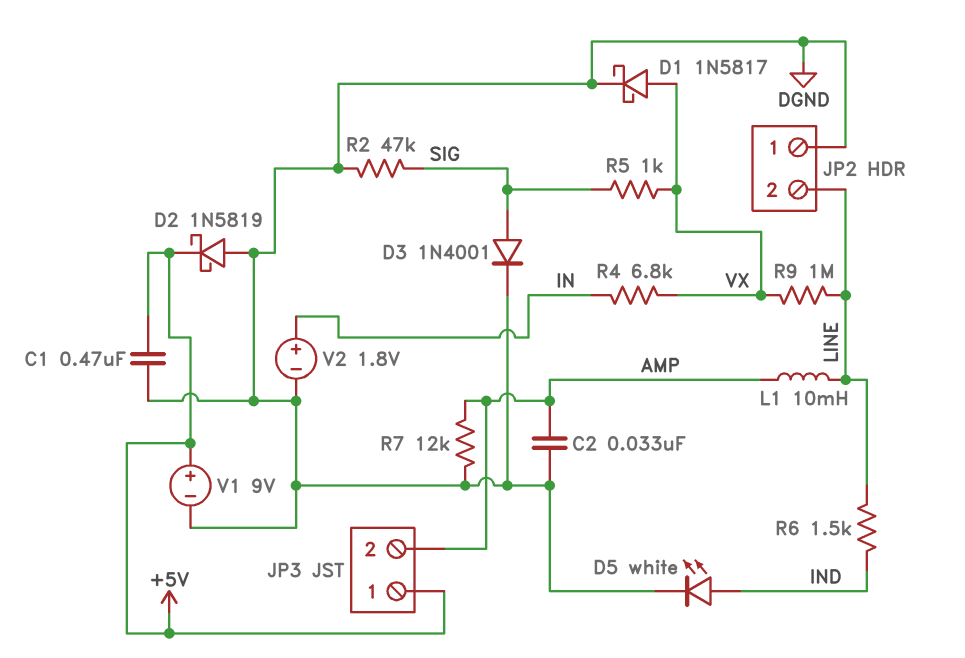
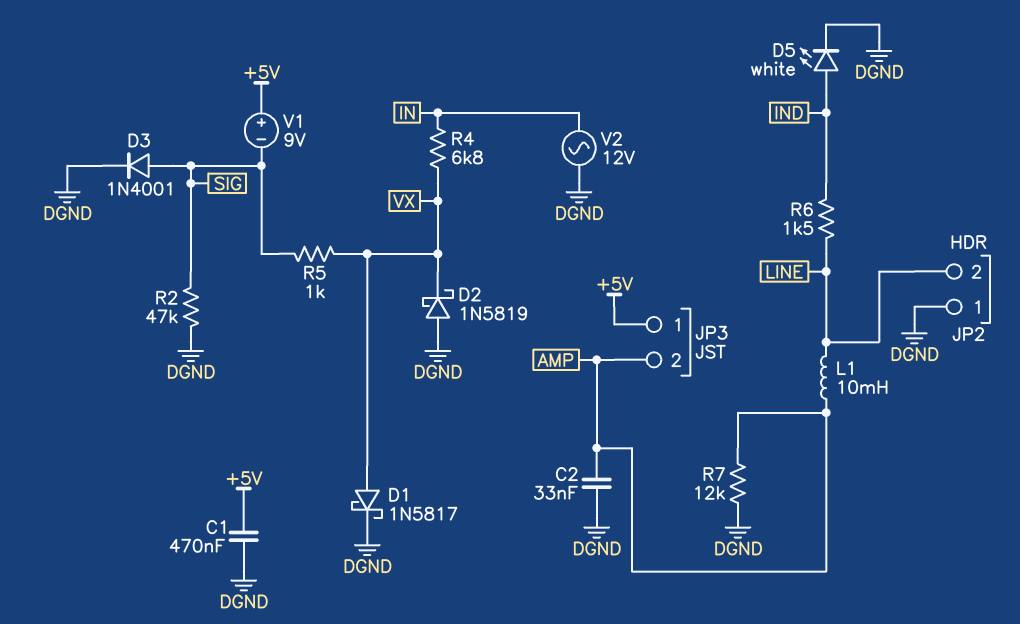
D2: schottky 1N5819 (A DGND, K +5V) -> schottky 1N5819 (A DGND, K VX)
R9: 1M (LINE, VX) -> none
V1: 9V (plus +5V, minus DGND) -> 9V (plus +5V, minus SIG)
V2: 1.8V (plus IN, minus DGND) -> AC 12V (DGND, IN)

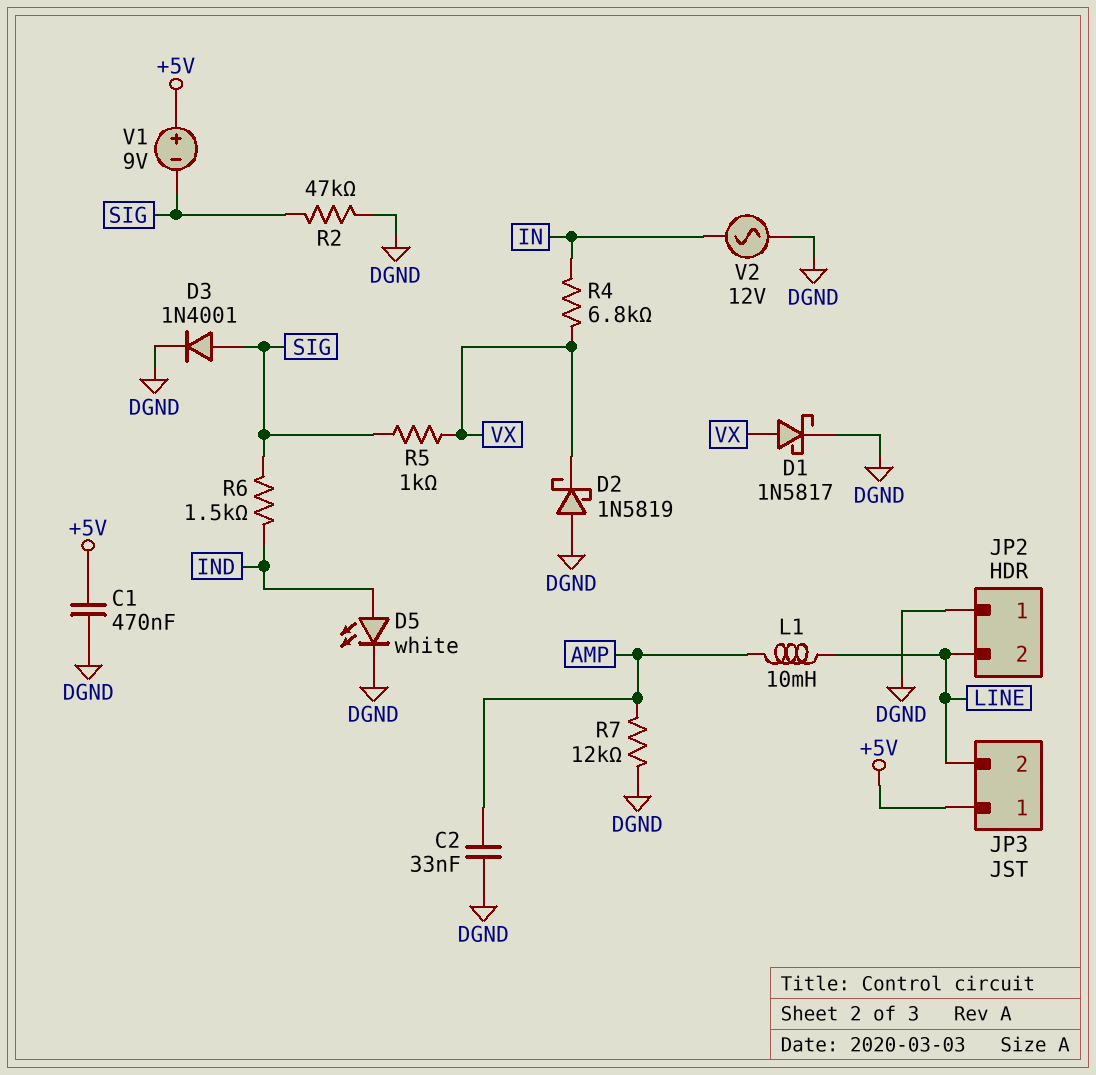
JP3 pin 2: AMP -> LINE
R6: 1.5k (IND, LINE) -> 1.5k (IND, SIG)

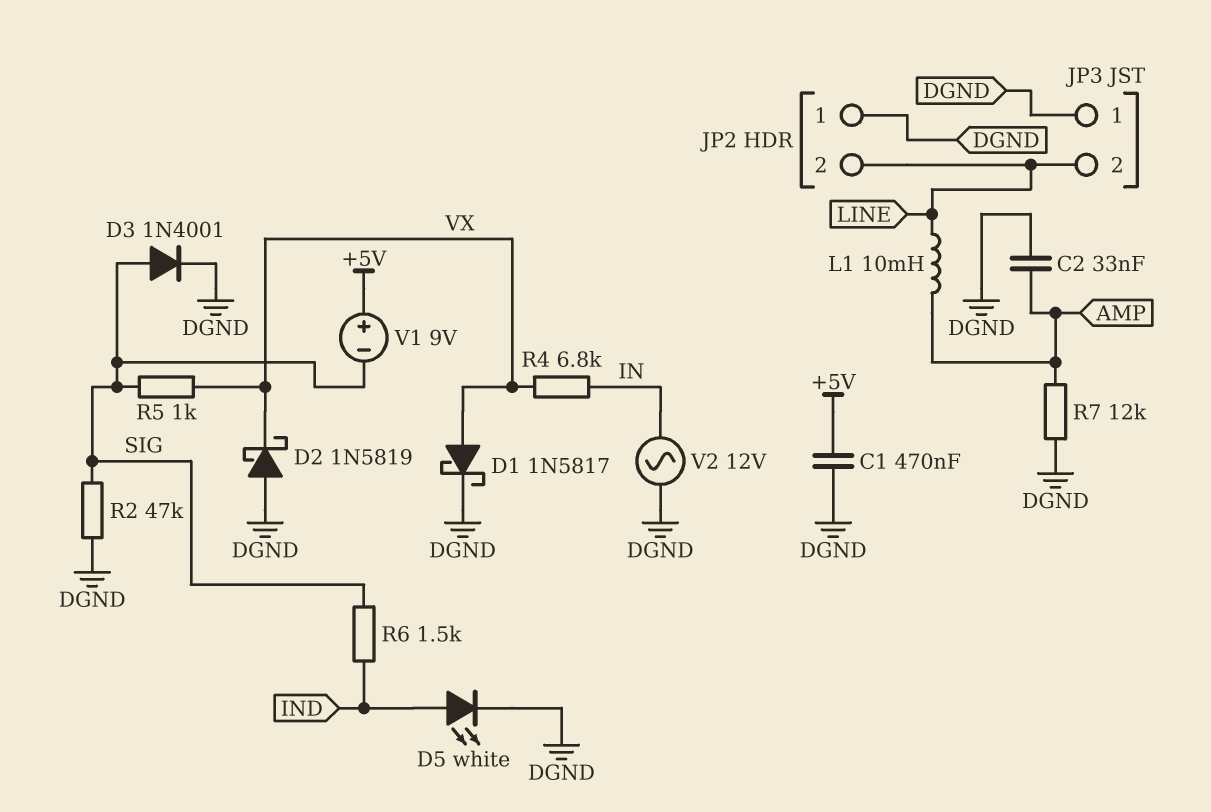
JP3 pin 1: +5V -> DGND

